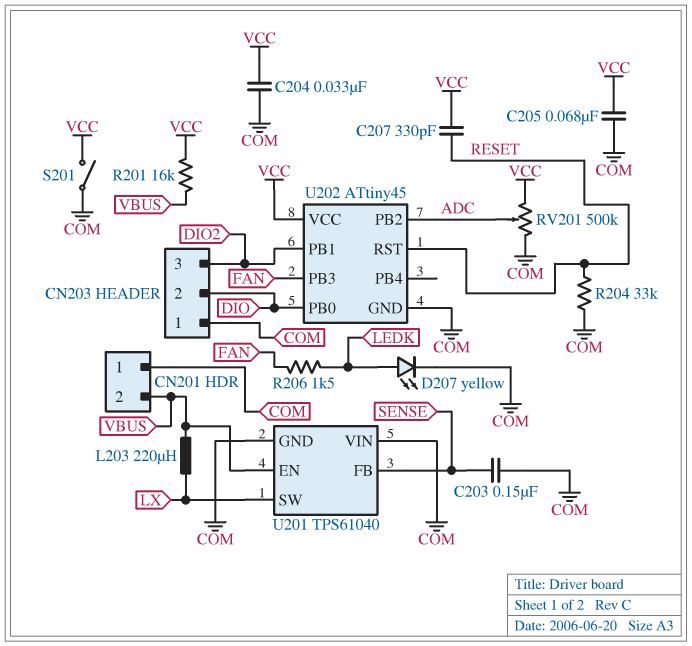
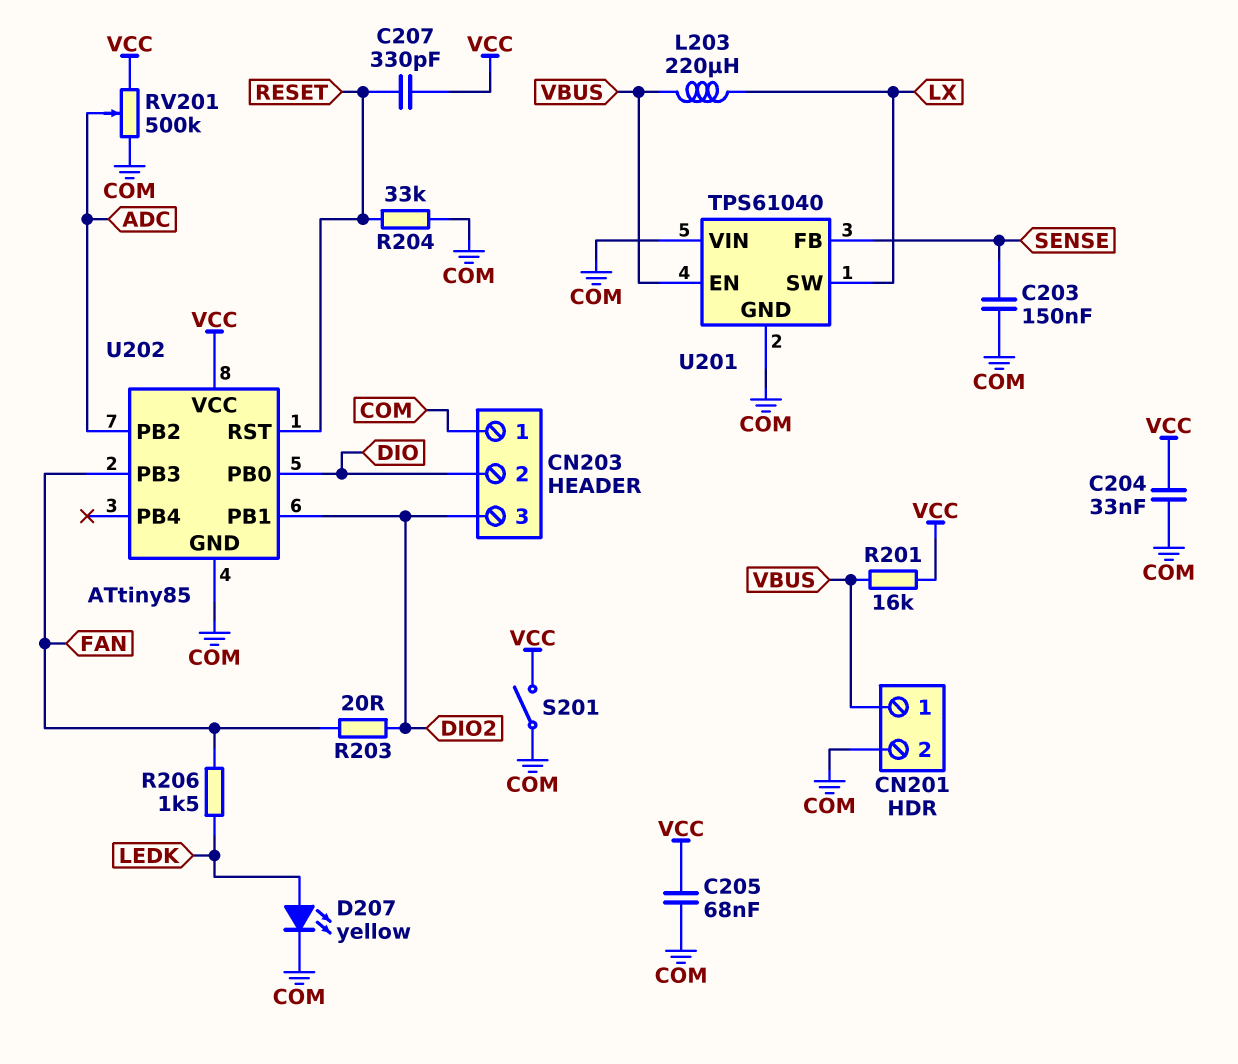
CN201 pin 1: COM -> VBUS
CN201 pin 2: VBUS -> COM
R203: none -> 20 (DIO2, FAN)
U202: ATtiny45 -> ATtiny85

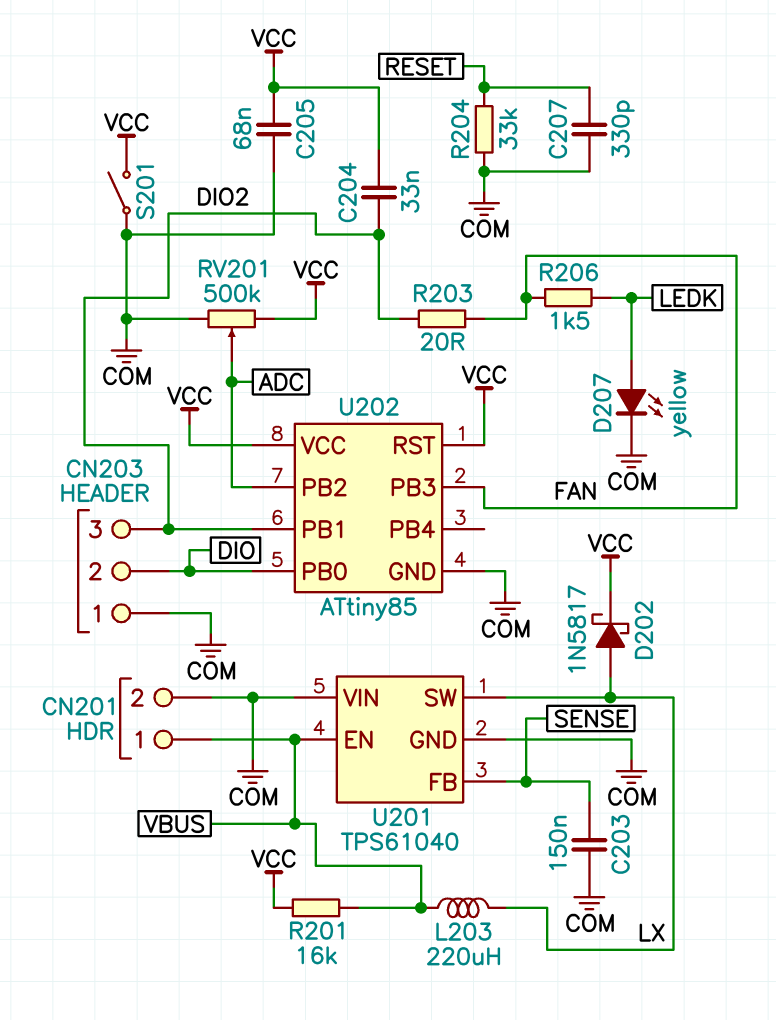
C204: 33nF (COM, VCC) -> 33nF (DIO2, VCC)
C207: 330pF (RESET, VCC) -> 330pF (COM, RESET)
D202: none -> schottky 1N5817 (A LX, K VCC)
U202 pin RST: RESET -> VCC

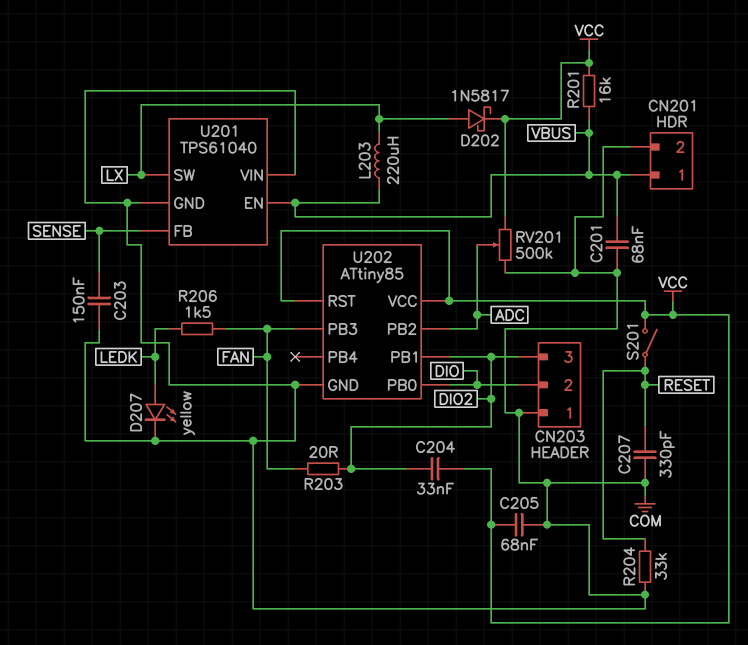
C201: none -> 68nF (COM, VBUS)
S201: switch (COM, VCC) -> switch (RESET, VCC)

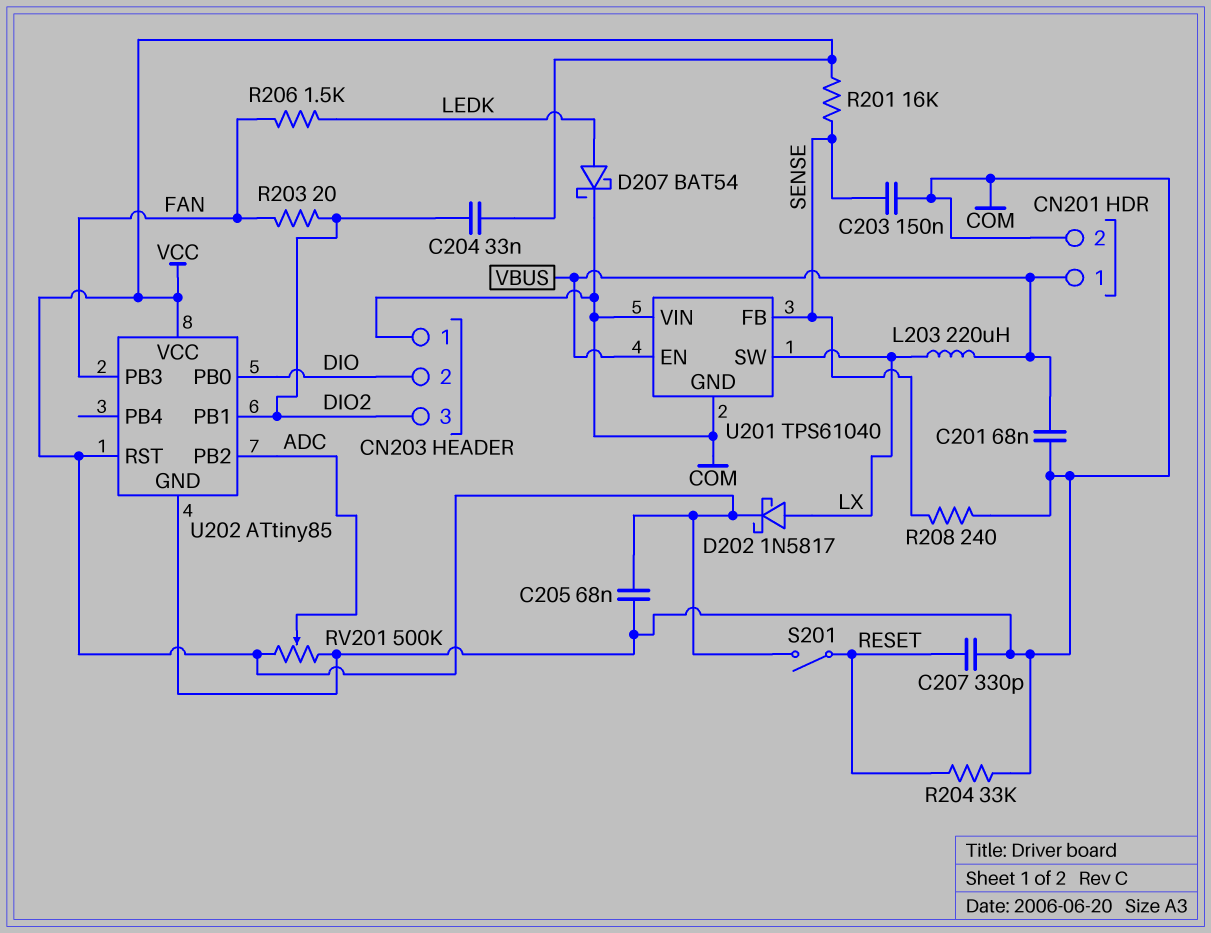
D207: LED yellow (A LEDK, K COM) -> schottky BAT54 (A LEDK, K COM)
R201: 16k (VBUS, VCC) -> 16k (SENSE, VCC)
R208: none -> 240 (COM, SENSE)

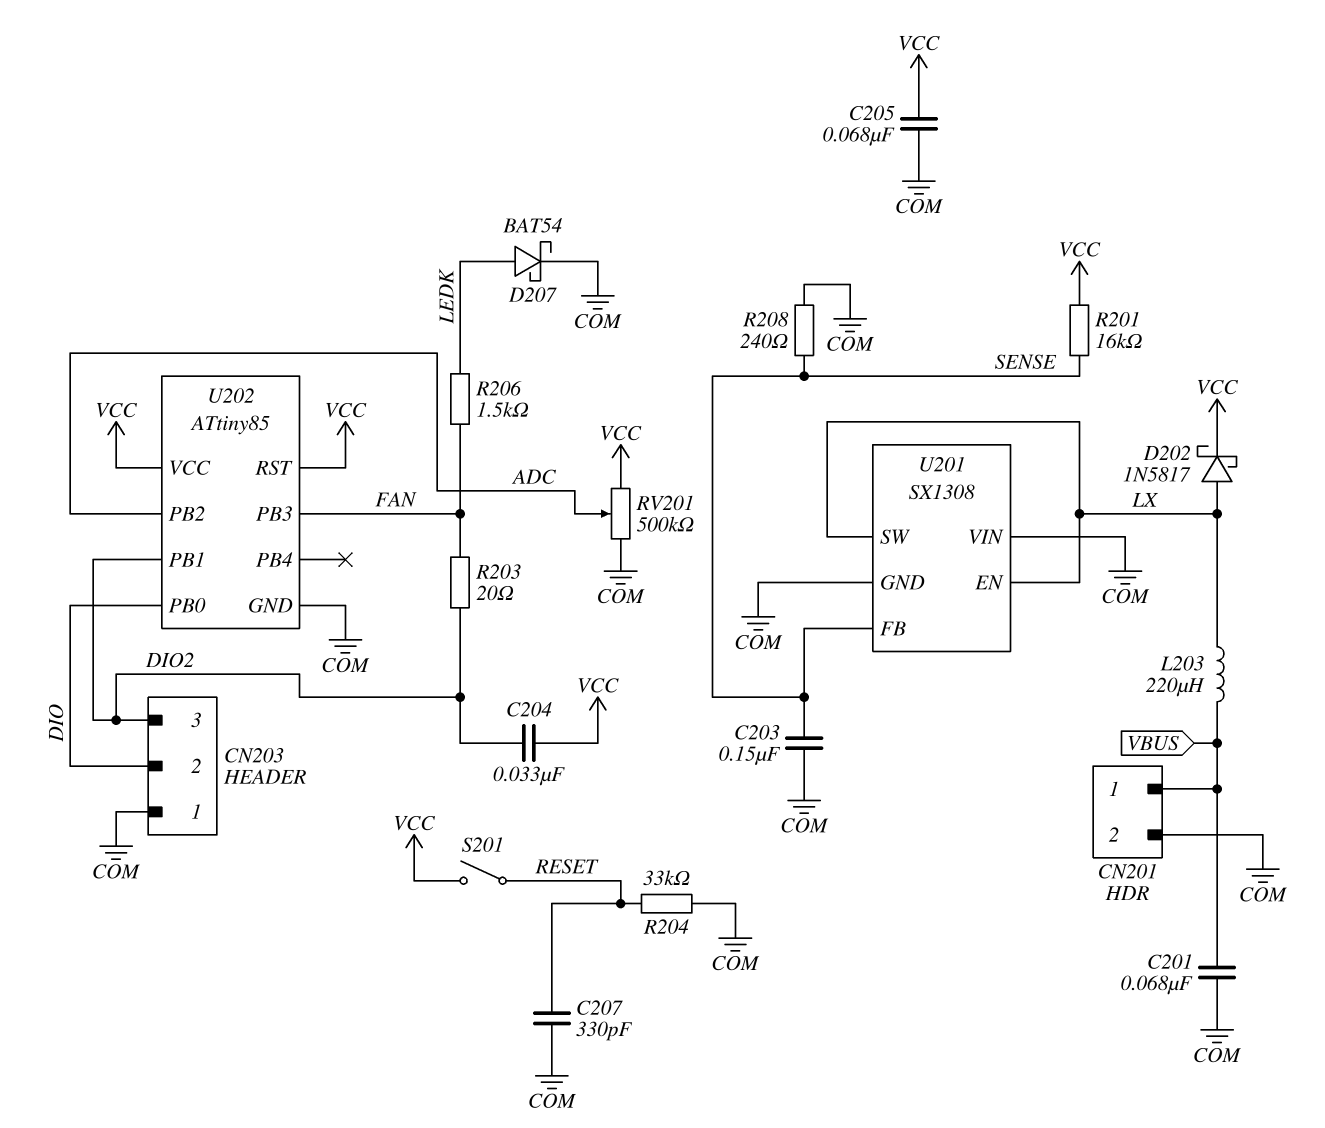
U201: TPS61040 -> SX1308
U201 pin EN: VBUS -> LX

